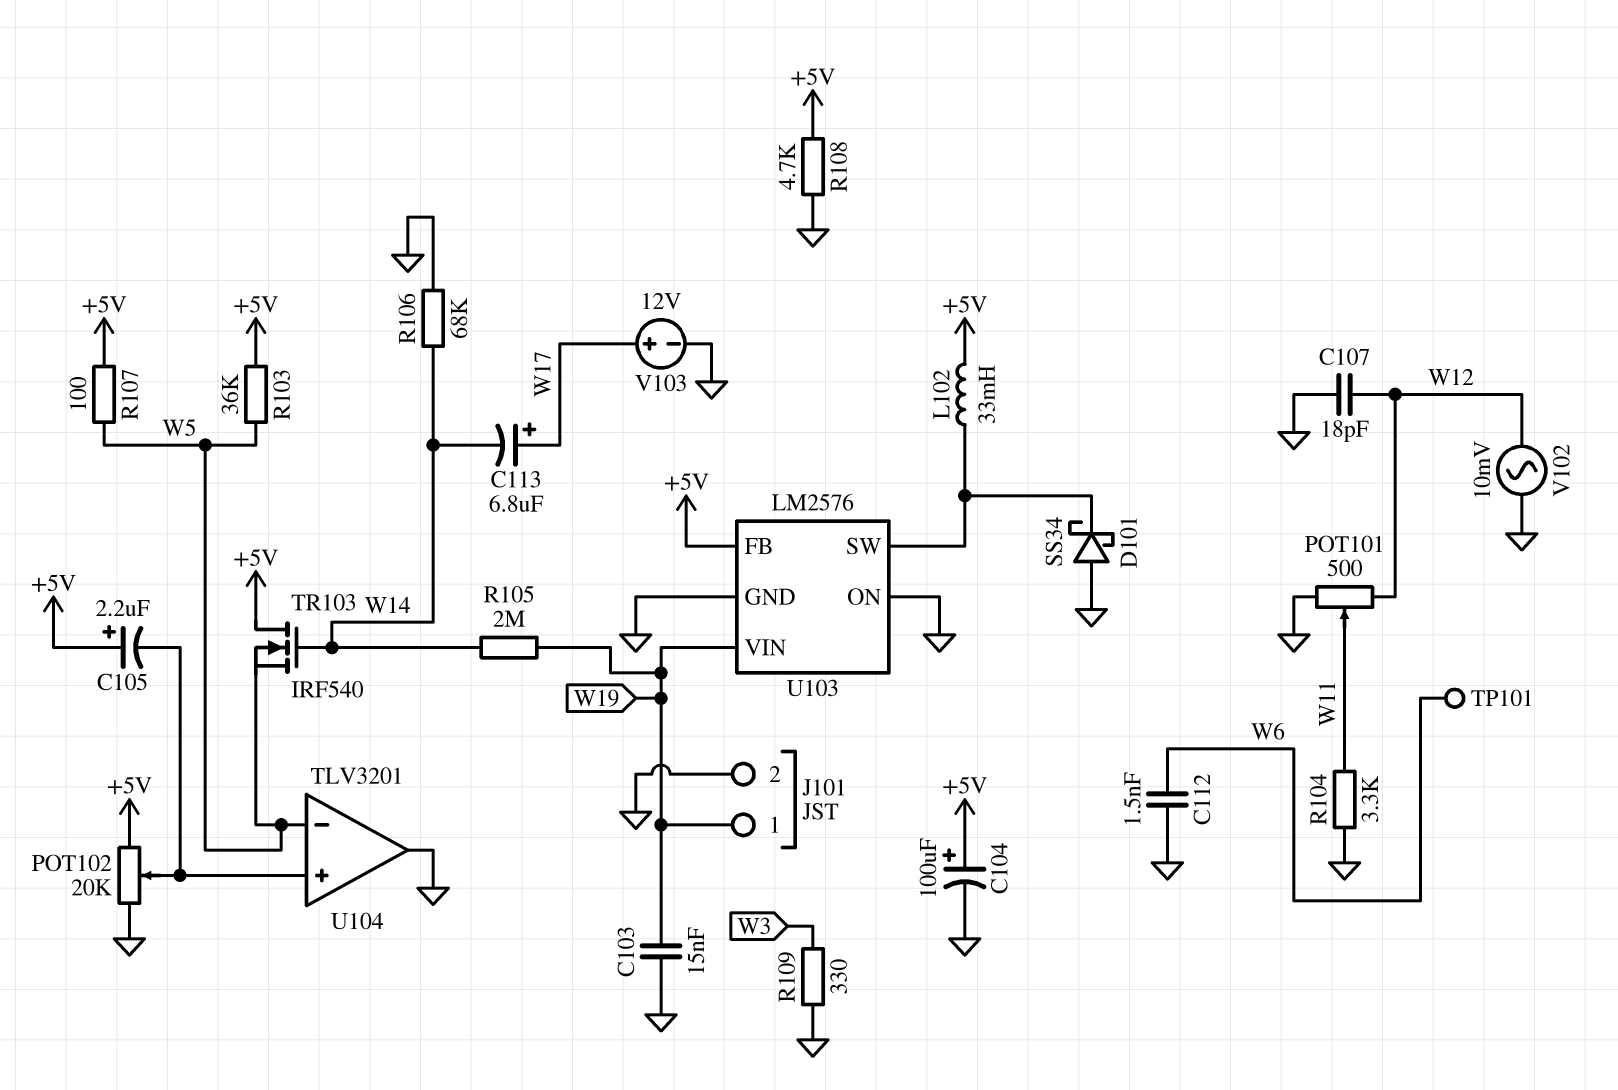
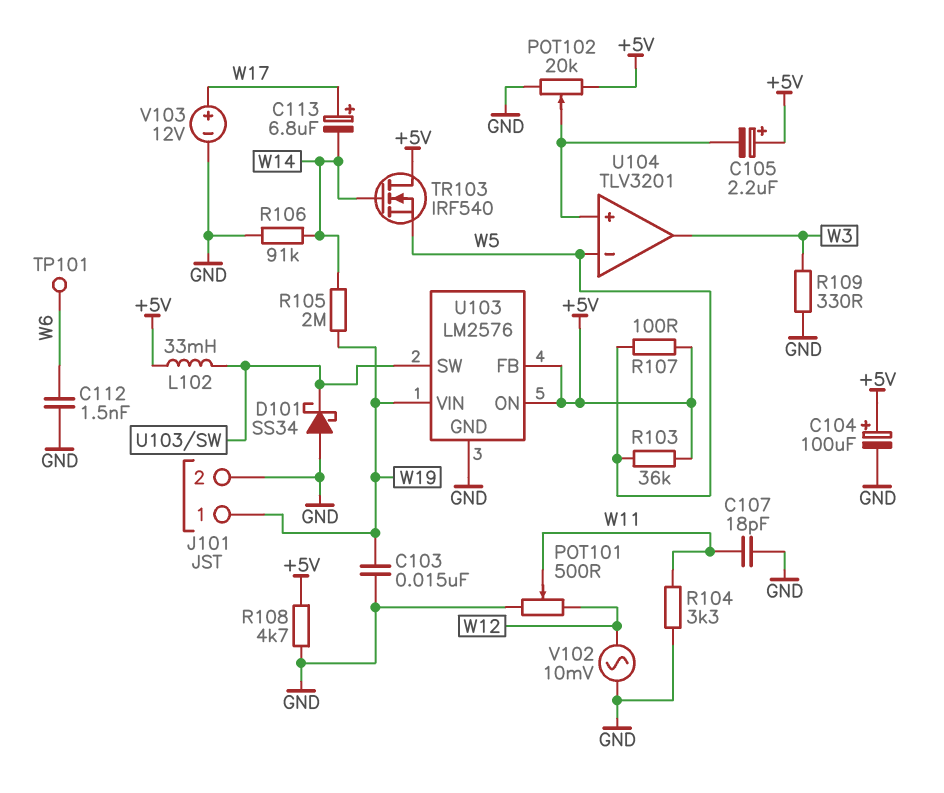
C107: 18pF (GND, W12) -> 18pF (GND, W11)
R106: 68k (GND, W14) -> 91k (GND, W14)
U103 pin ON: GND -> +5V
U104 pin out: GND -> W3

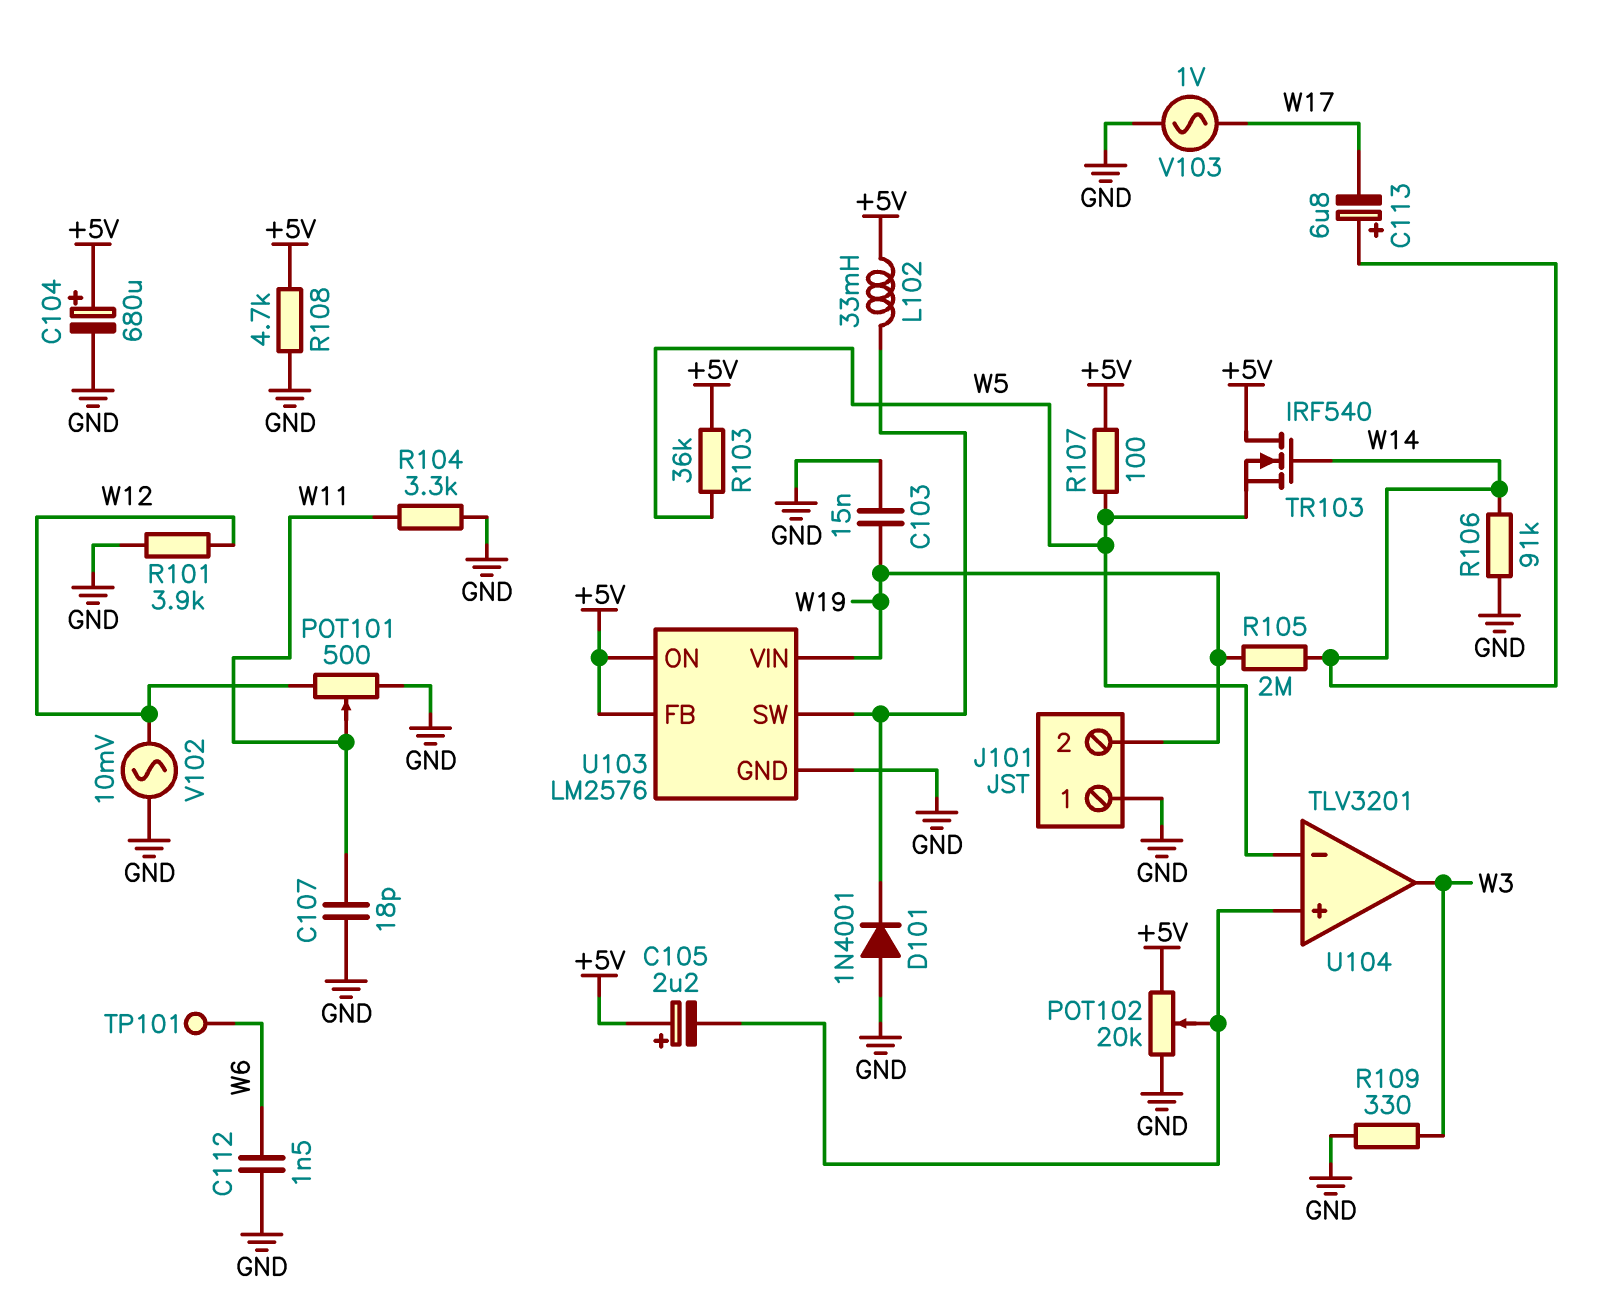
C104: 100uF (plus +5V, minus GND) -> 680uF (plus +5V, minus GND)
C113: 6.8uF (plus W17, minus W14) -> 6.8uF (plus W14, minus W17)
D101: schottky SS34 (A GND, K U103/SW) -> diode 1N4001 (A GND, K U103/SW)
J101 pin 1: W19 -> GND
J101 pin 2: GND -> W19
R101: none -> 3.9k (GND, W12)
V103: 12V (plus W17, minus GND) -> AC 1V (GND, W17)

